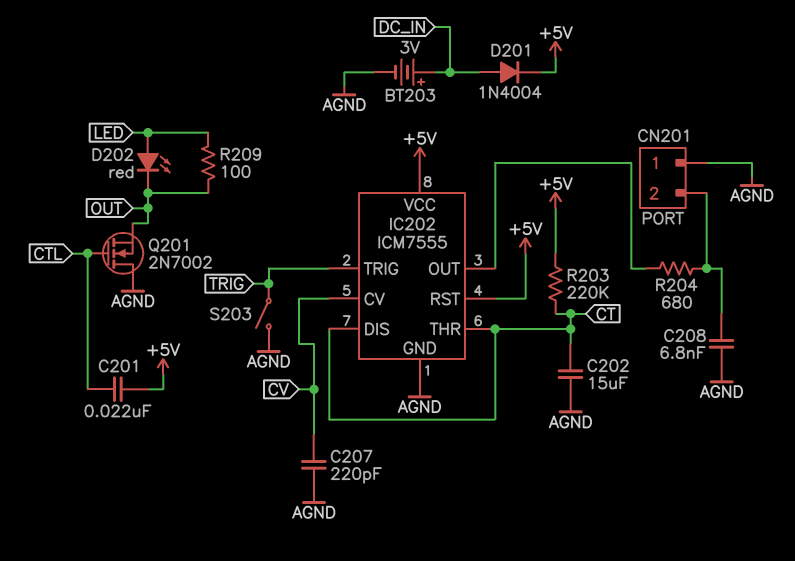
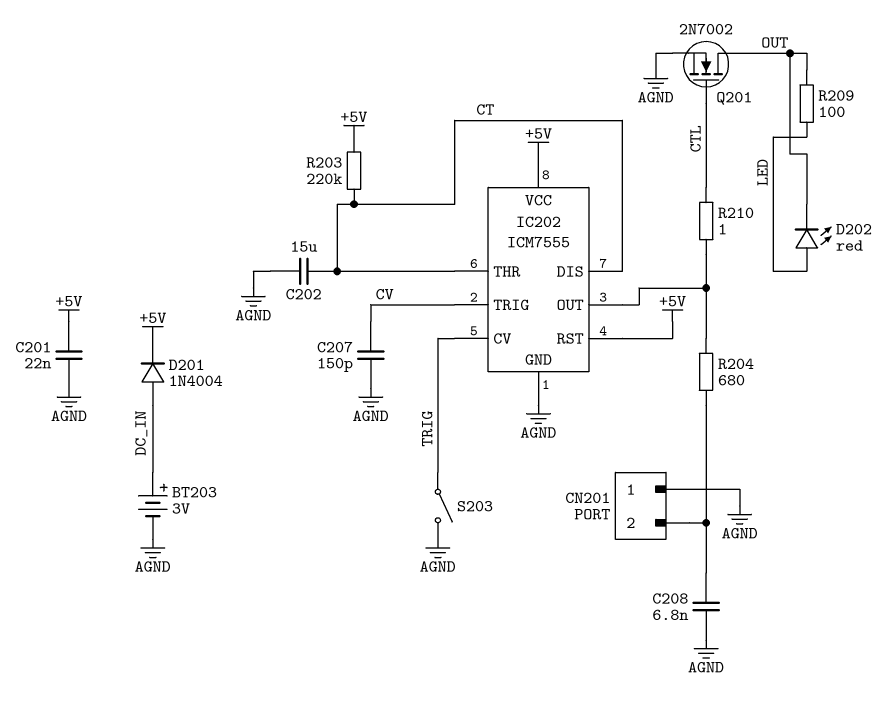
C201: 22nF (+5V, CTL) -> 22nF (+5V, AGND)
C207: 220pF (AGND, CV) -> 150pF (AGND, CV)
IC202 pin CV: CV -> TRIG
IC202 pin TRIG: TRIG -> CV
Q201: NMOS 2N7002 (G CTL, D AGND, S OUT) -> NMOS 2N7002 (G CTL, D OUT, S AGND)
R210: none -> 1 (CTL, IC202/OUT)

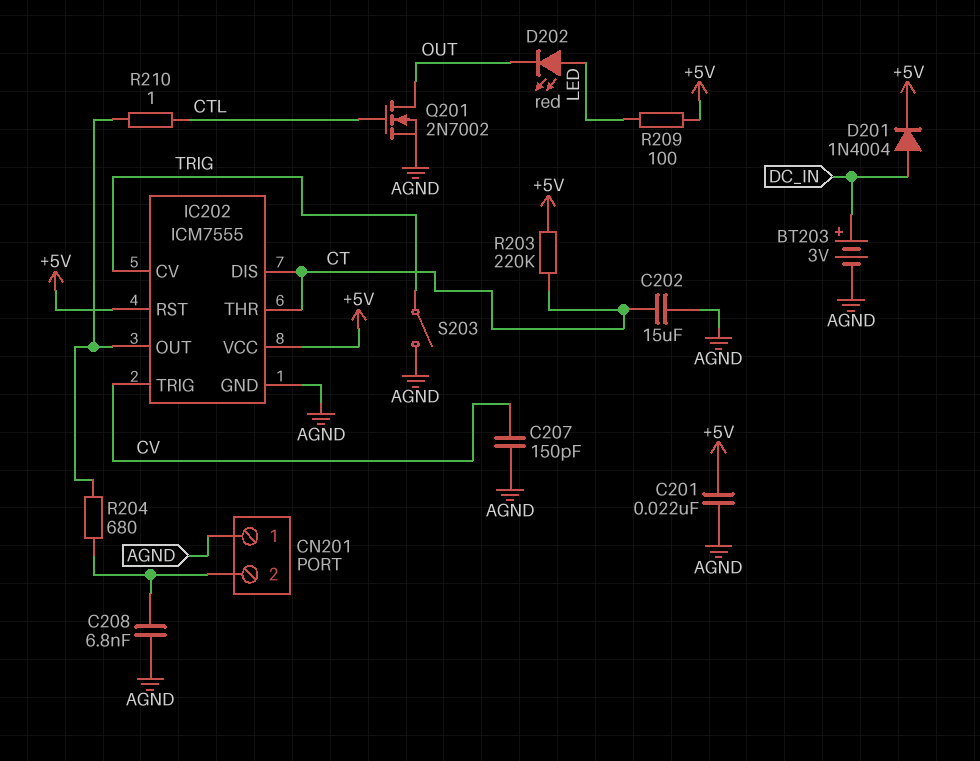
R209: 100 (LED, OUT) -> 100 (+5V, LED)

